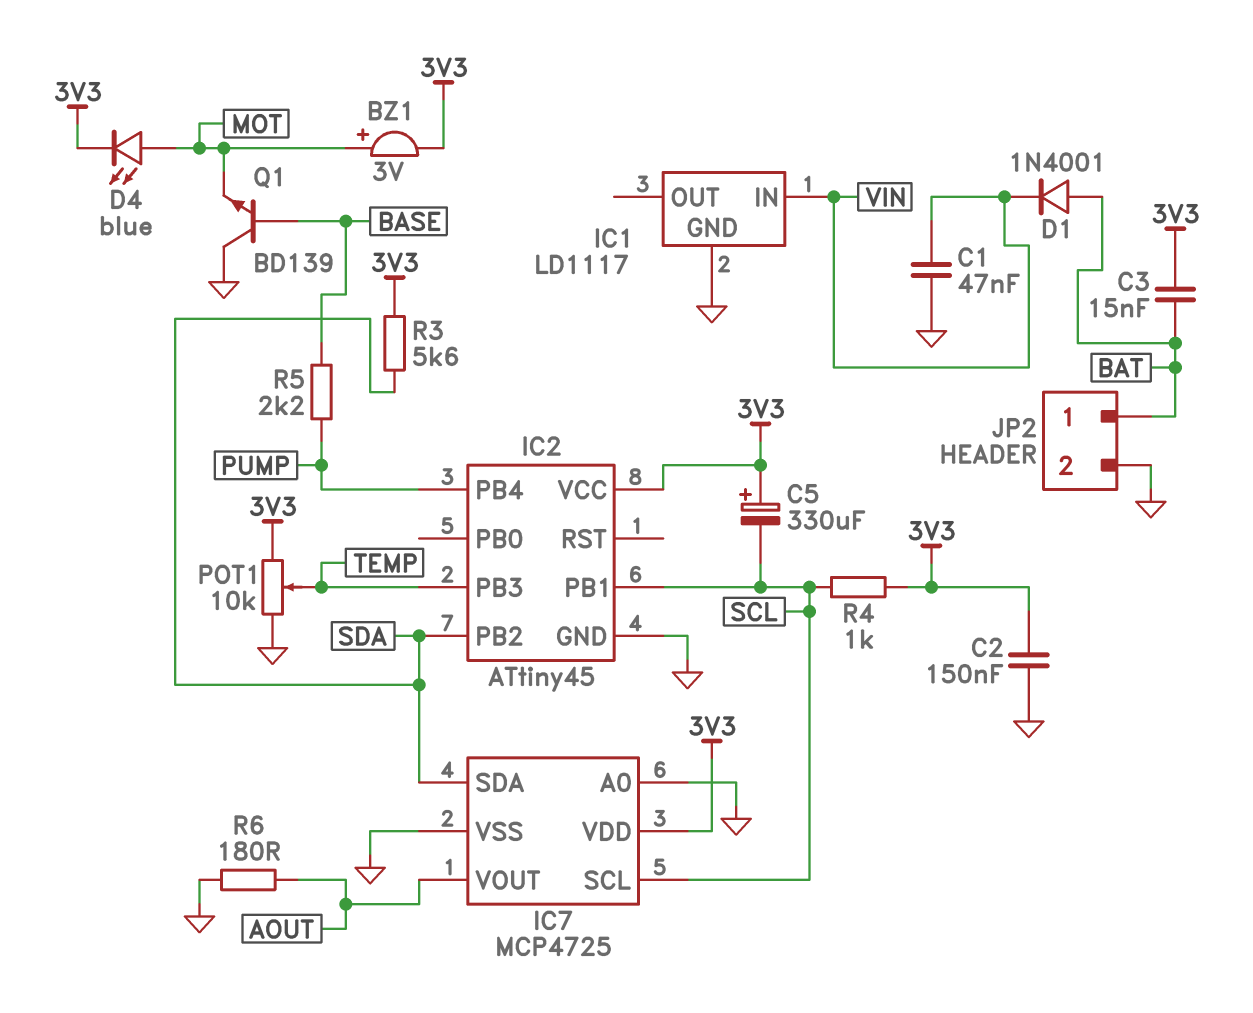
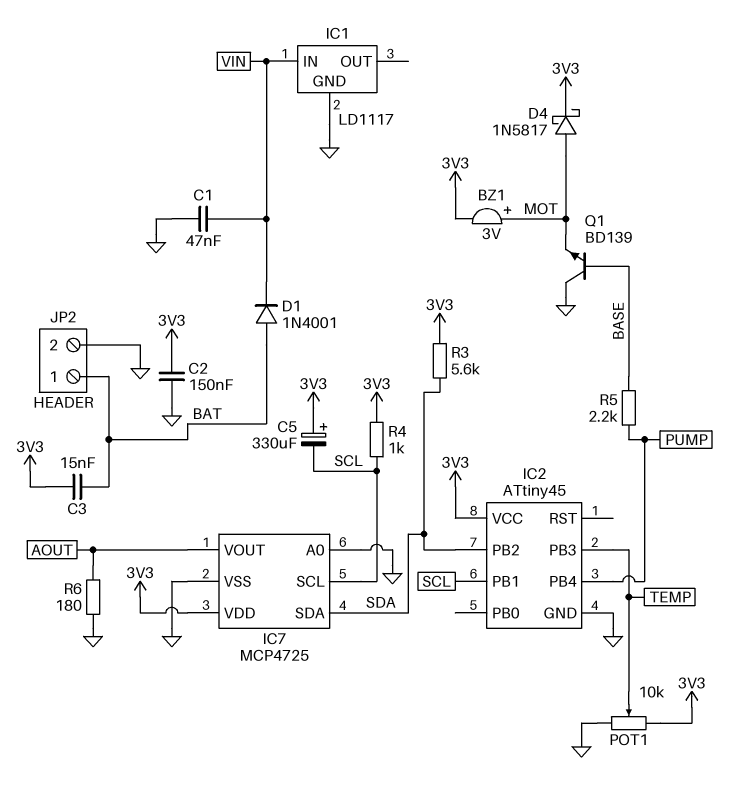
D4: LED blue (A MOT, K 3V3) -> schottky 1N5817 (A MOT, K 3V3)

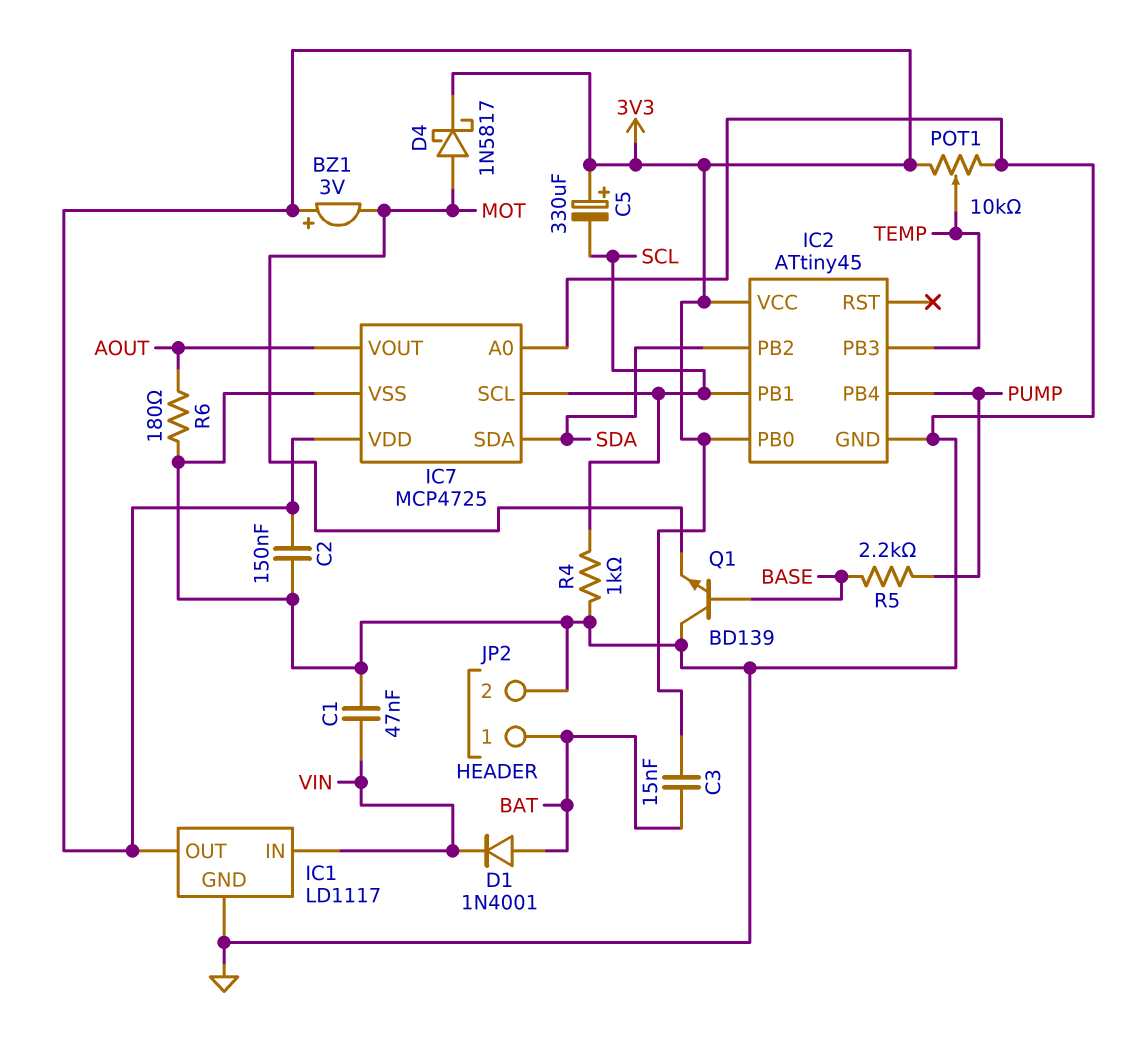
BZ1: buzzer 3V (plus MOT, minus 3V3) -> buzzer 3V (plus 3V3, minus MOT)
IC1 pin OUT: none -> 3V3
IC2 pin PB0: none -> 3V3
R3: 5.6k (3V3, SDA) -> none
R4: 1k (3V3, SCL) -> 1k (GND, SCL)

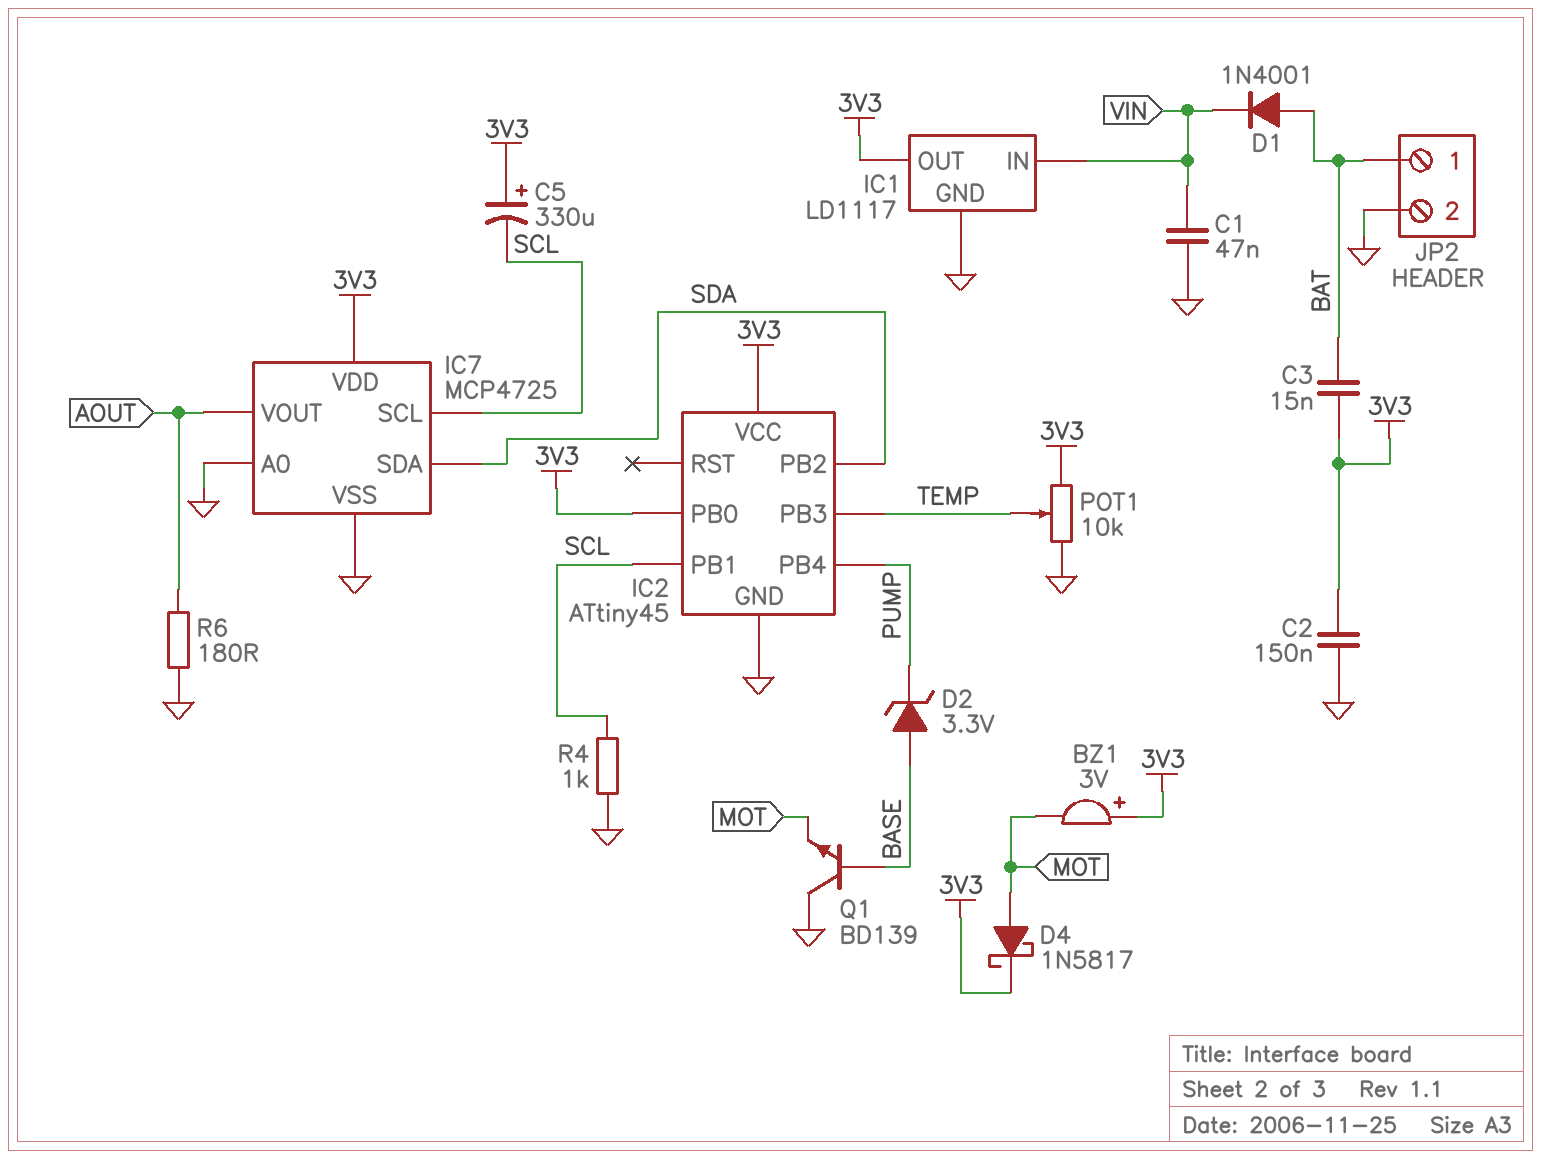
D2: none -> zener 3.3V (A BASE, K PUMP)
R5: 2.2k (BASE, PUMP) -> none

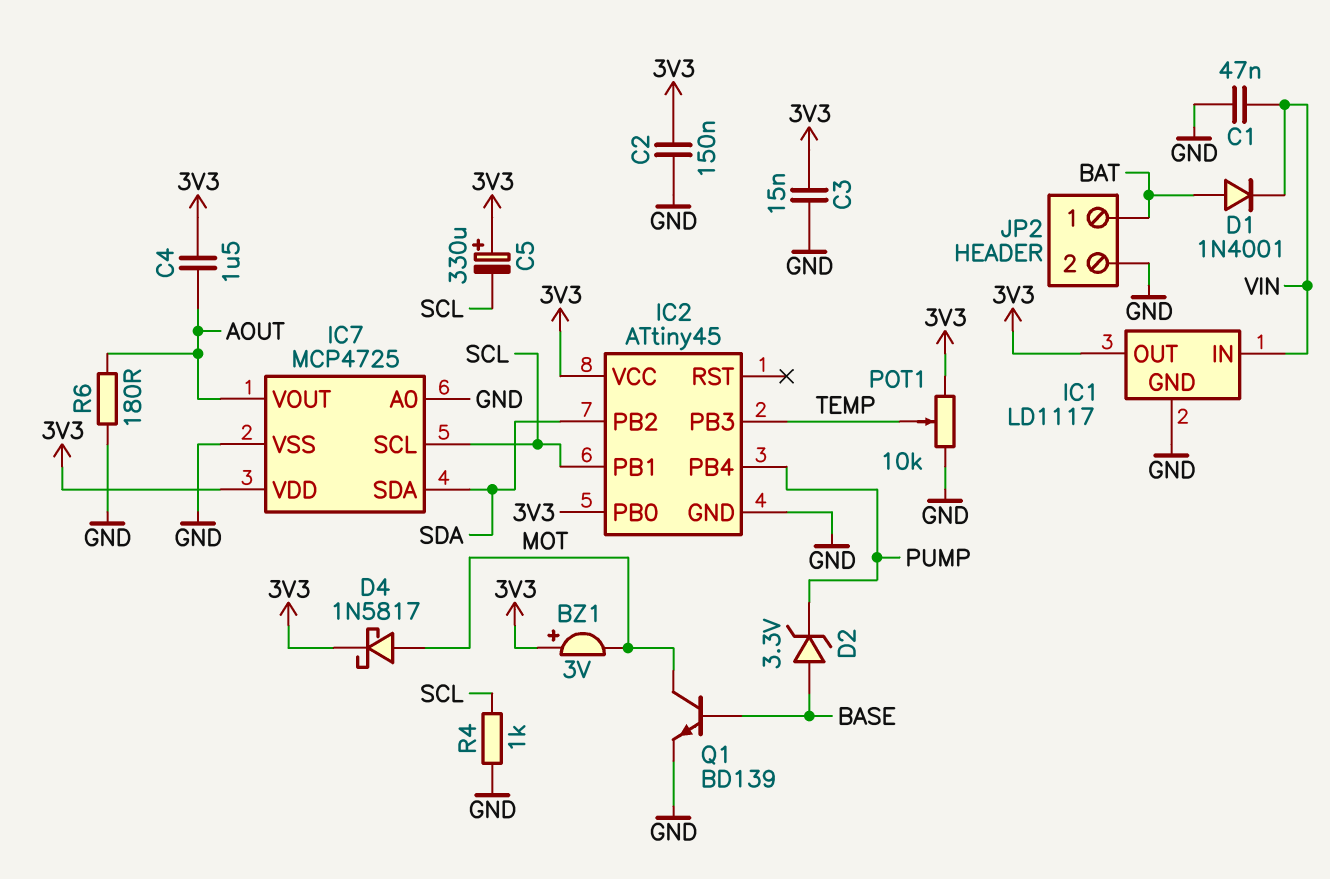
C3: 15nF (3V3, BAT) -> 15nF (3V3, GND)
C4: none -> 1.5uF (3V3, AOUT)
Q1: NPN BD139 (B BASE, C GND, E MOT) -> NPN BD139 (B BASE, C MOT, E GND)

